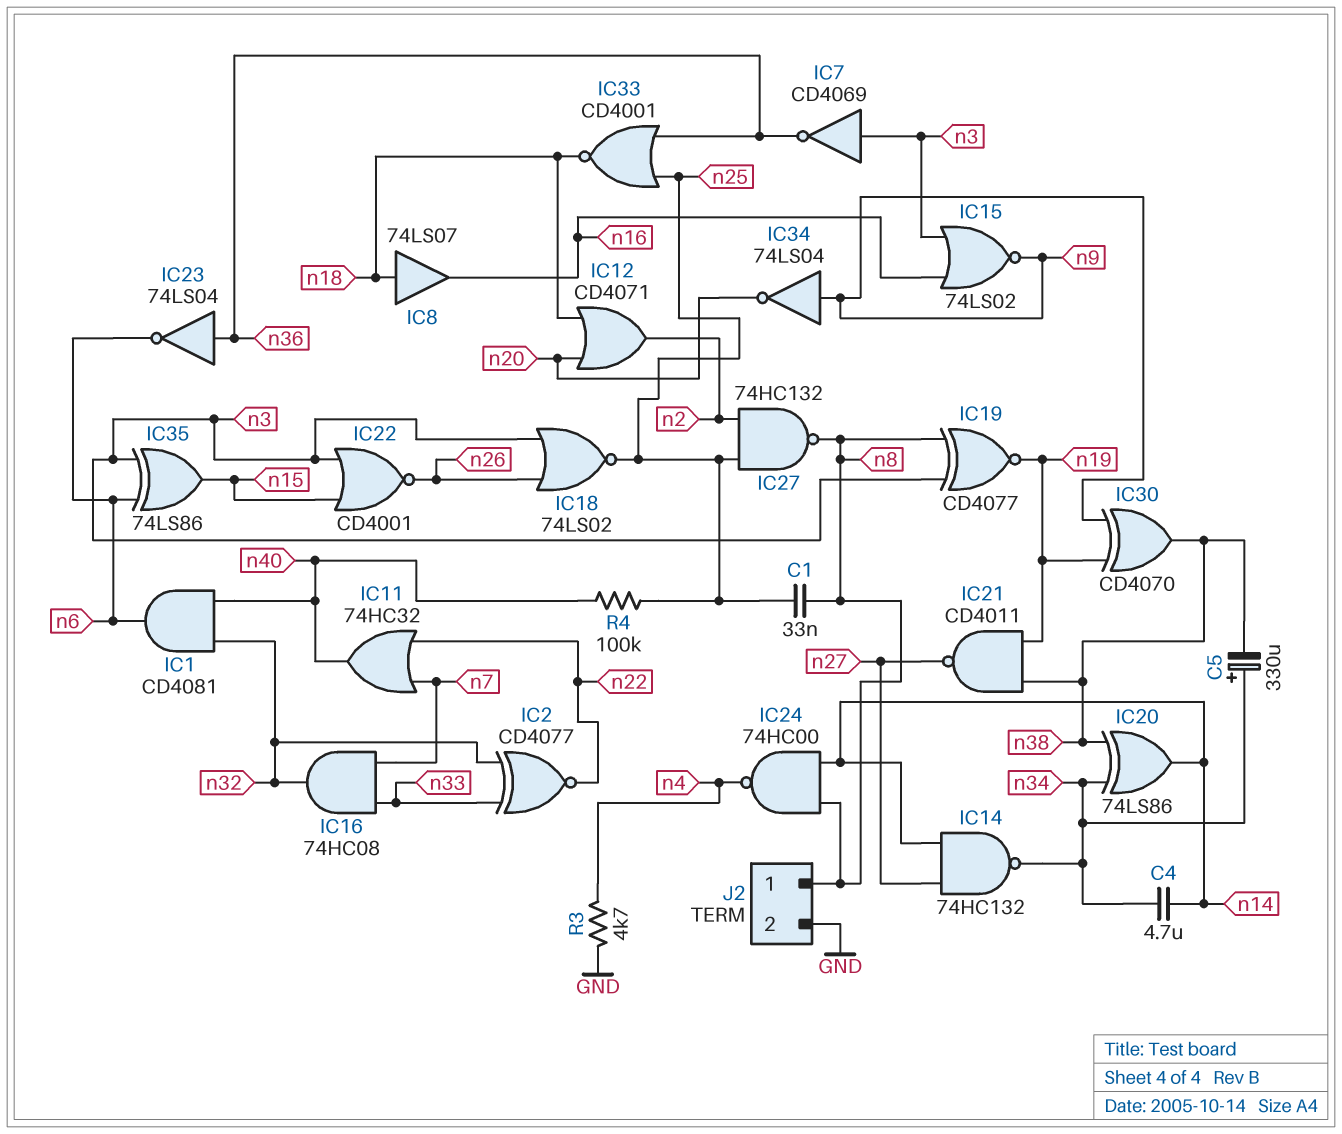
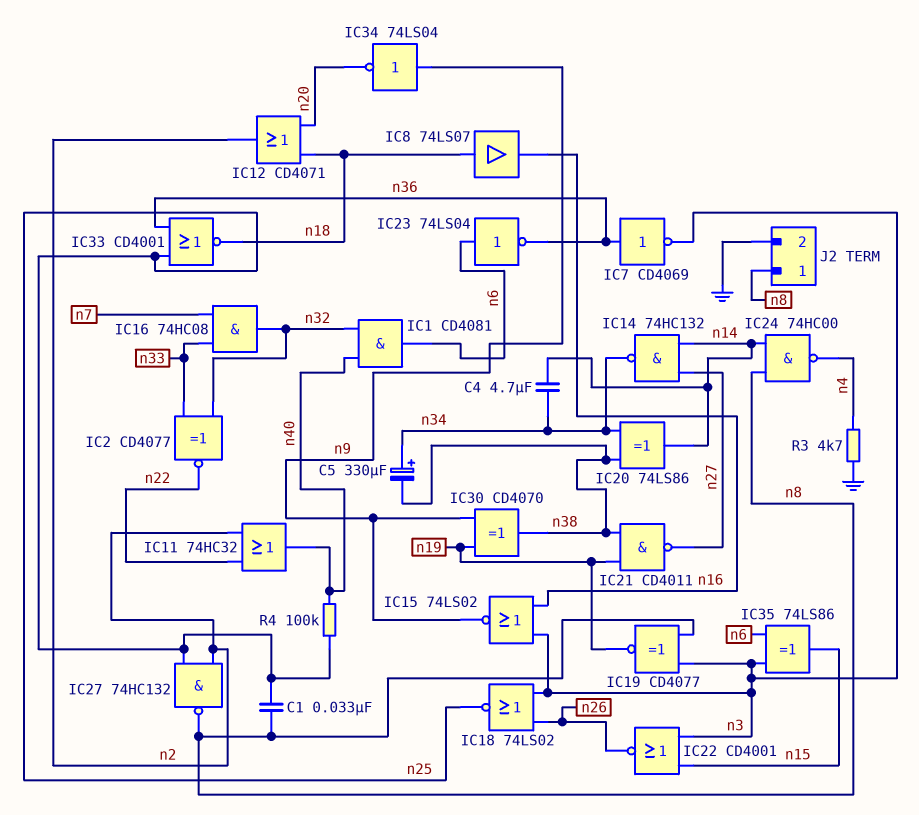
IC7: NOT CD4069 (in n3, out n36) -> NOT CD4069 (in n36, out n3)
IC11: OR 74HC32 (in n7, in n22, out n40) -> OR 74HC32 (in n2, in n22, out n40)
IC23: NOT 74LS04 (in n36, out n6) -> NOT 74LS04 (in n6, out n36)

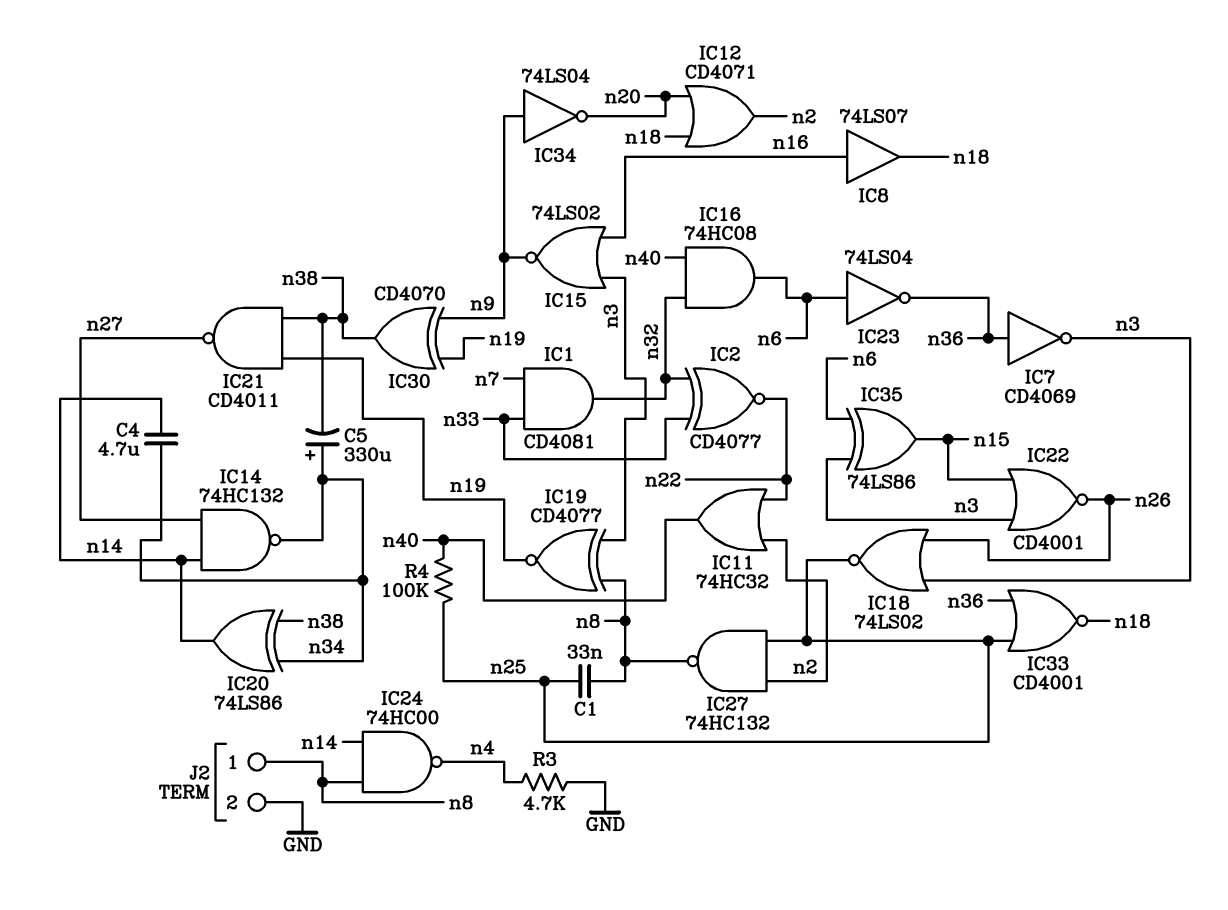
IC1: AND CD4081 (in n32, in n40, out n6) -> AND CD4081 (in n7, in n33, out n32)
IC8: buffer 74LS07 (in n18, out n16) -> buffer 74LS07 (in n16, out n18)
IC16: AND 74HC08 (in n7, in n33, out n32) -> AND 74HC08 (in n32, in n40, out n6)

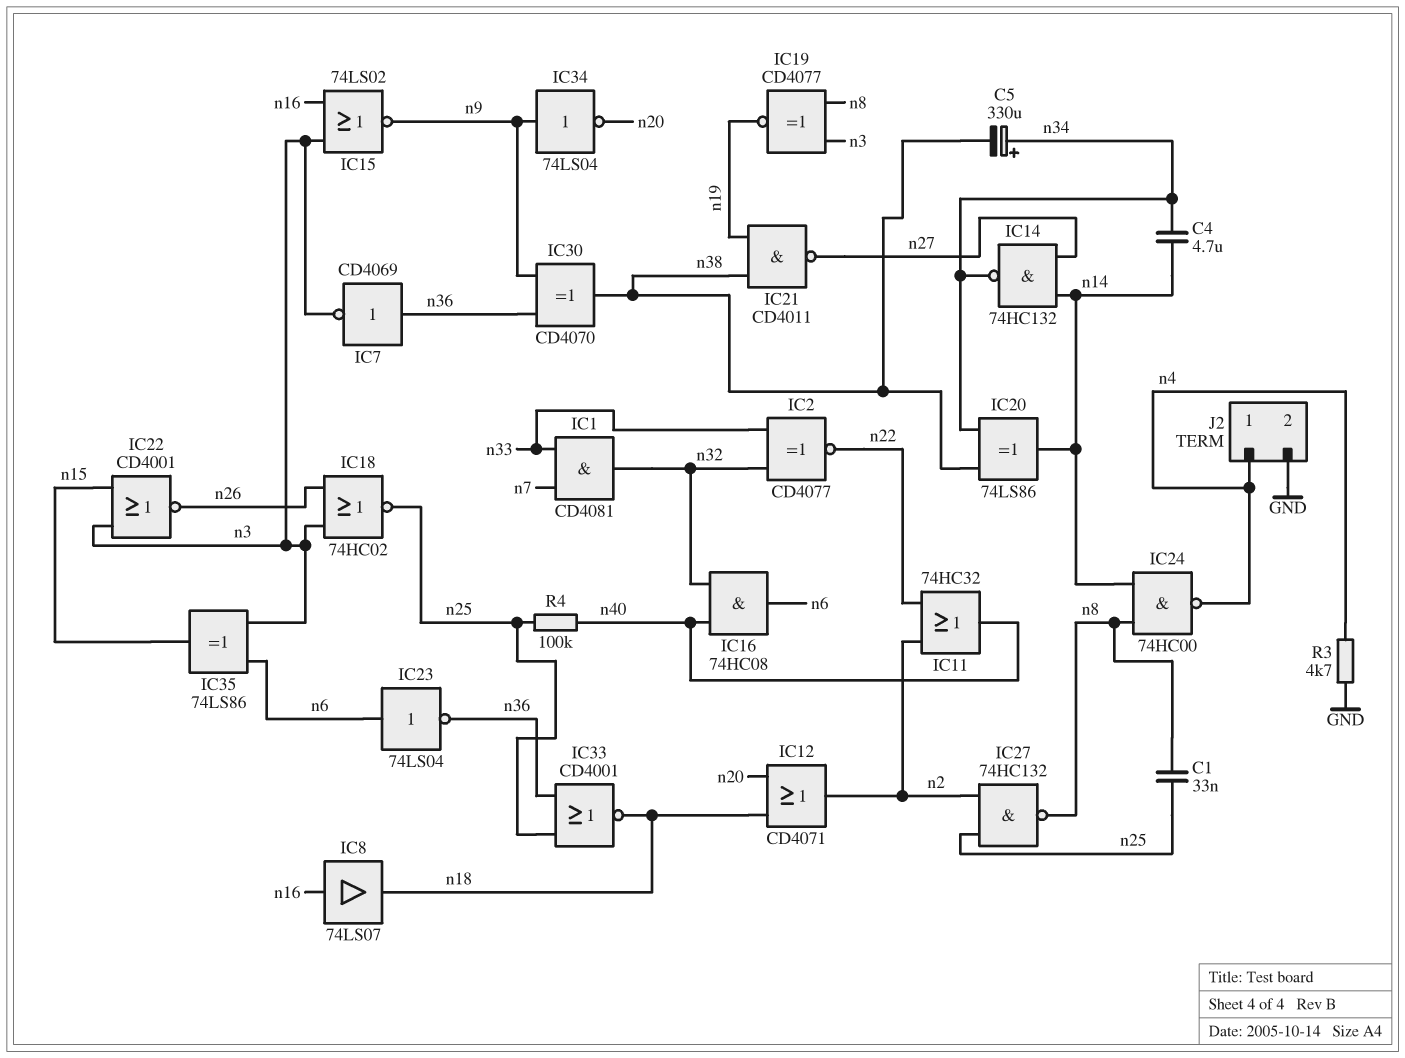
IC18: NOR 74LS02 (in n3, in n26, out n25) -> NOR 74HC02 (in n3, in n26, out n25)
IC30: XOR CD4070 (in n9, in n19, out n38) -> XOR CD4070 (in n9, in n36, out n38)
J2 pin 1: n8 -> n4

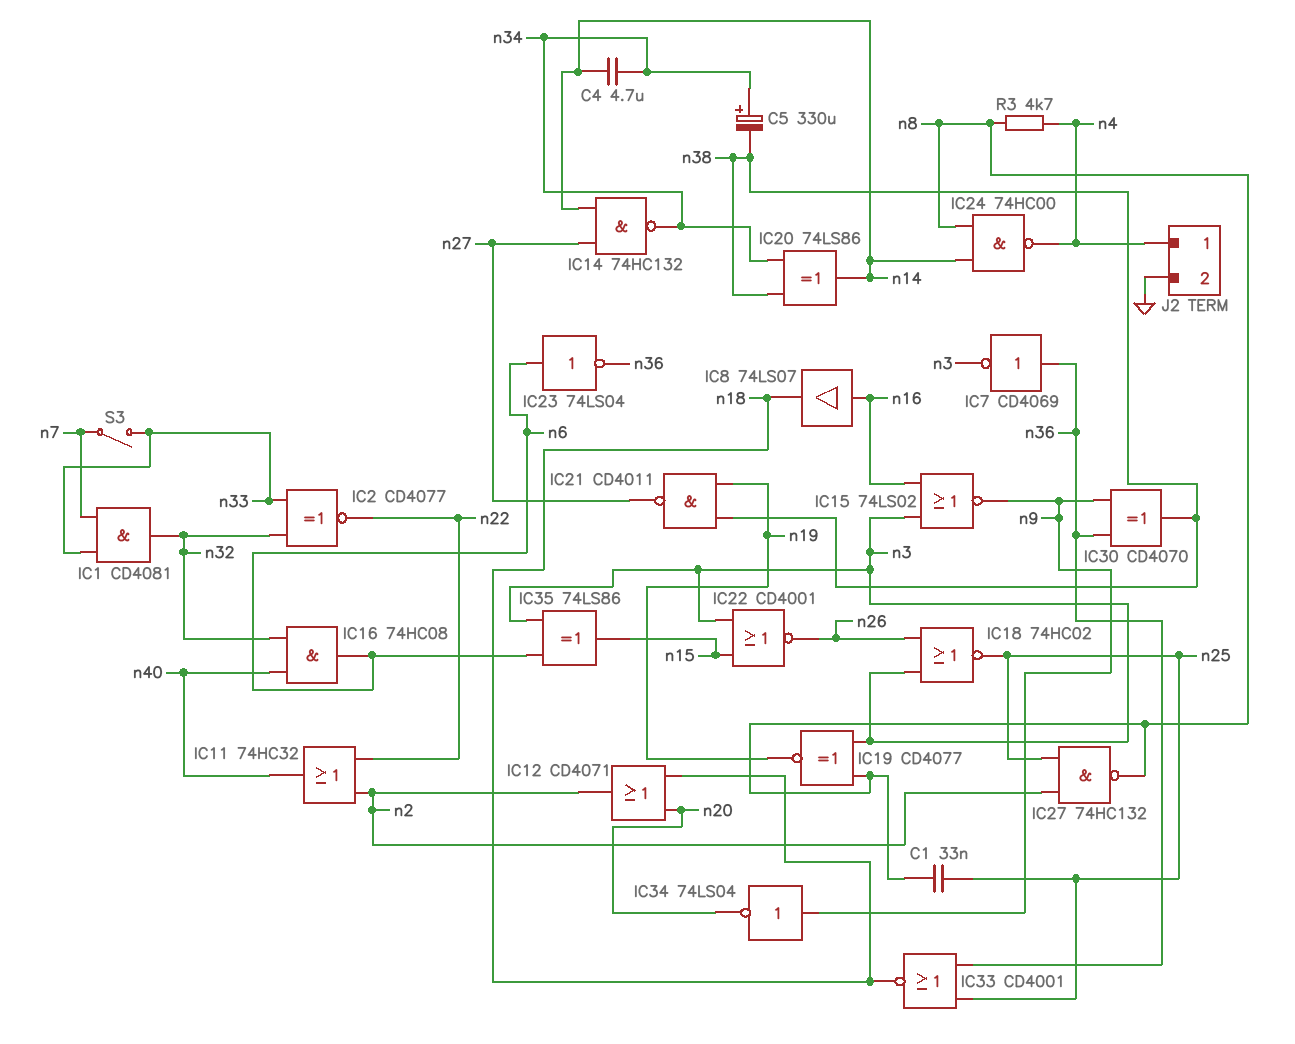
R3: 4.7k (GND, n4) -> 4.7k (n4, n8)
R4: 100k (n25, n40) -> none
S3: none -> switch (n7, n33)

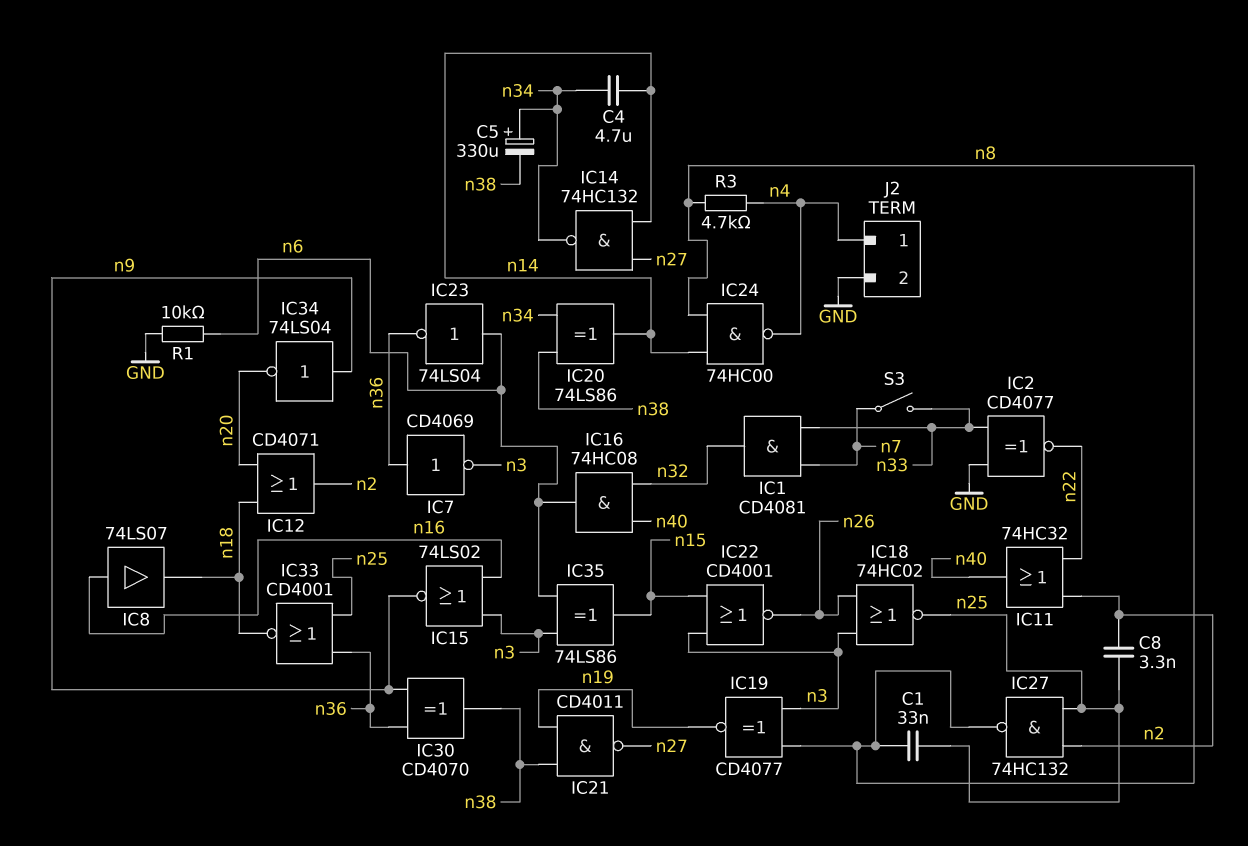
C8: none -> 3.3nF (n2, n25)
IC2: XNOR CD4077 (in n32, in n33, out n22) -> XNOR CD4077 (in GND, in n33, out n22)
R1: none -> 10k (GND, n6)

